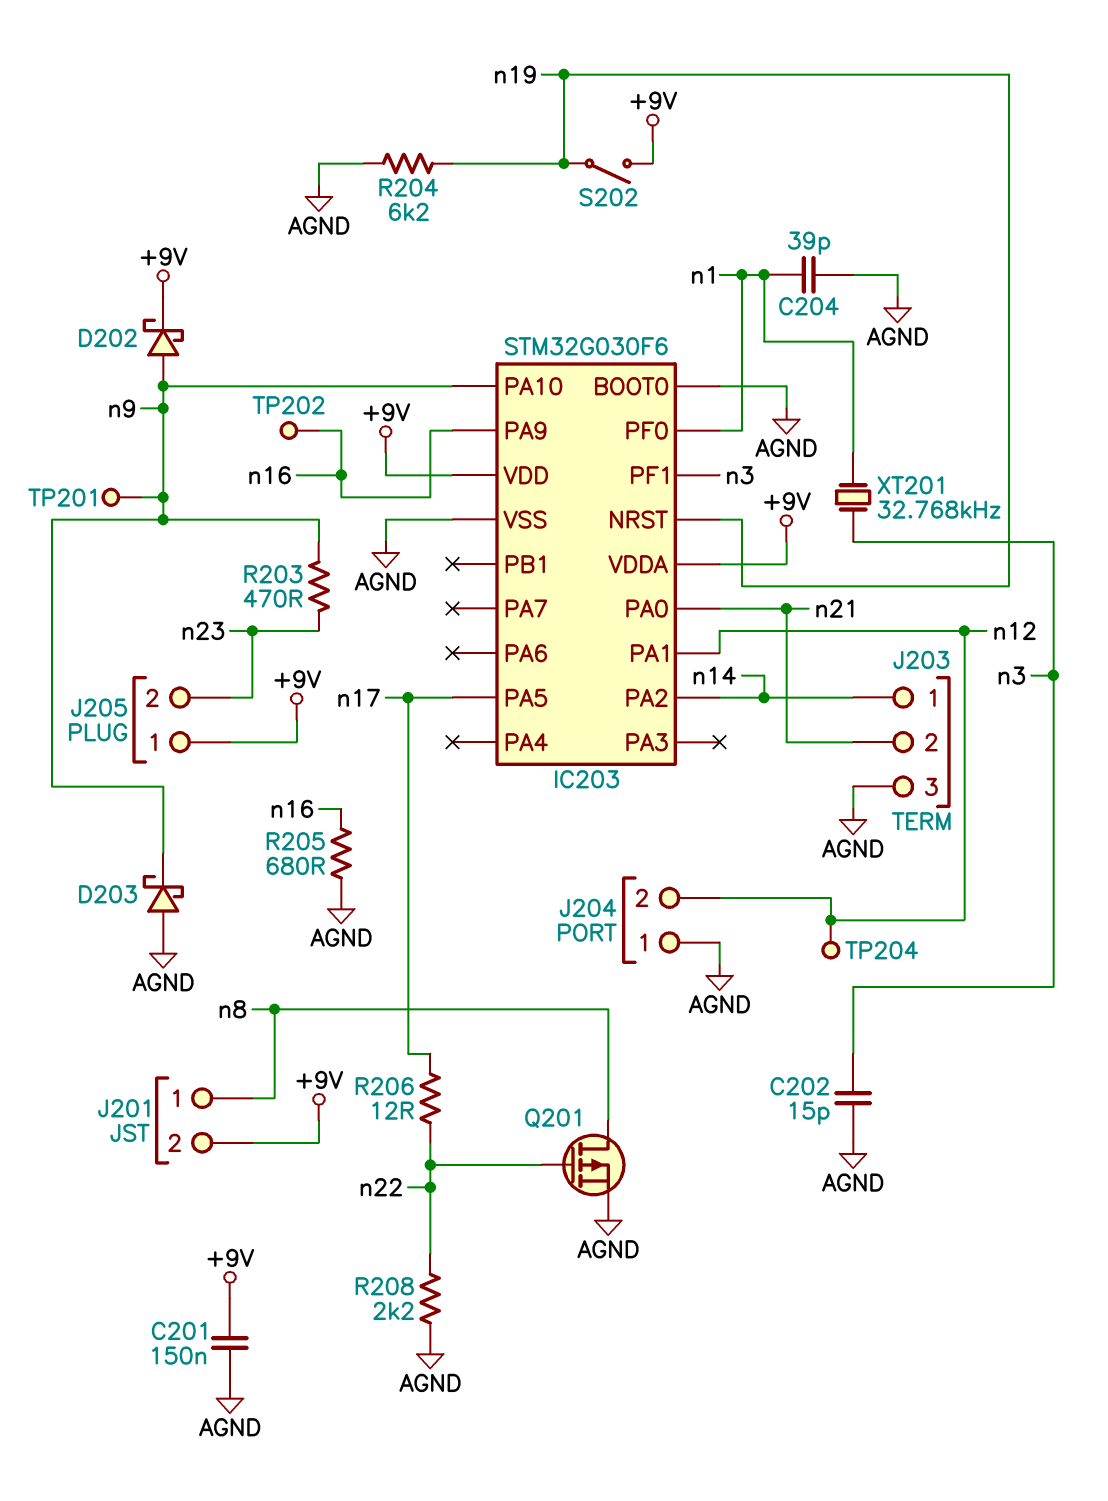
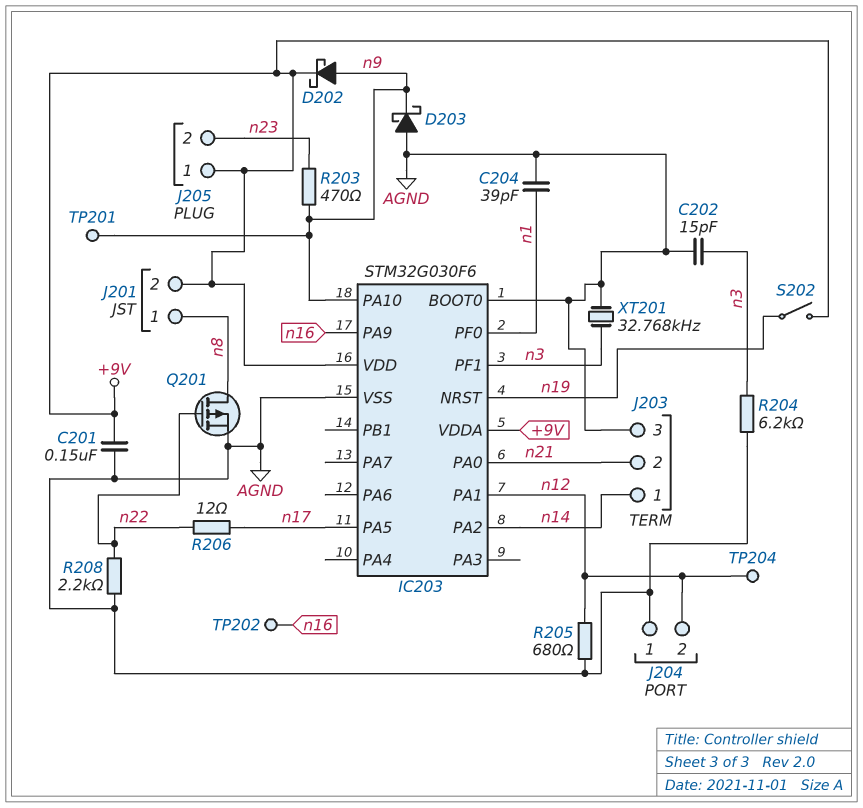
R204: 6.2k (AGND, n19) -> 6.2k (AGND, n3)
R205: 680 (AGND, n16) -> 680 (AGND, n12)
XT201: 32.768kHz (n1, n3) -> 32.768kHz (AGND, n3)

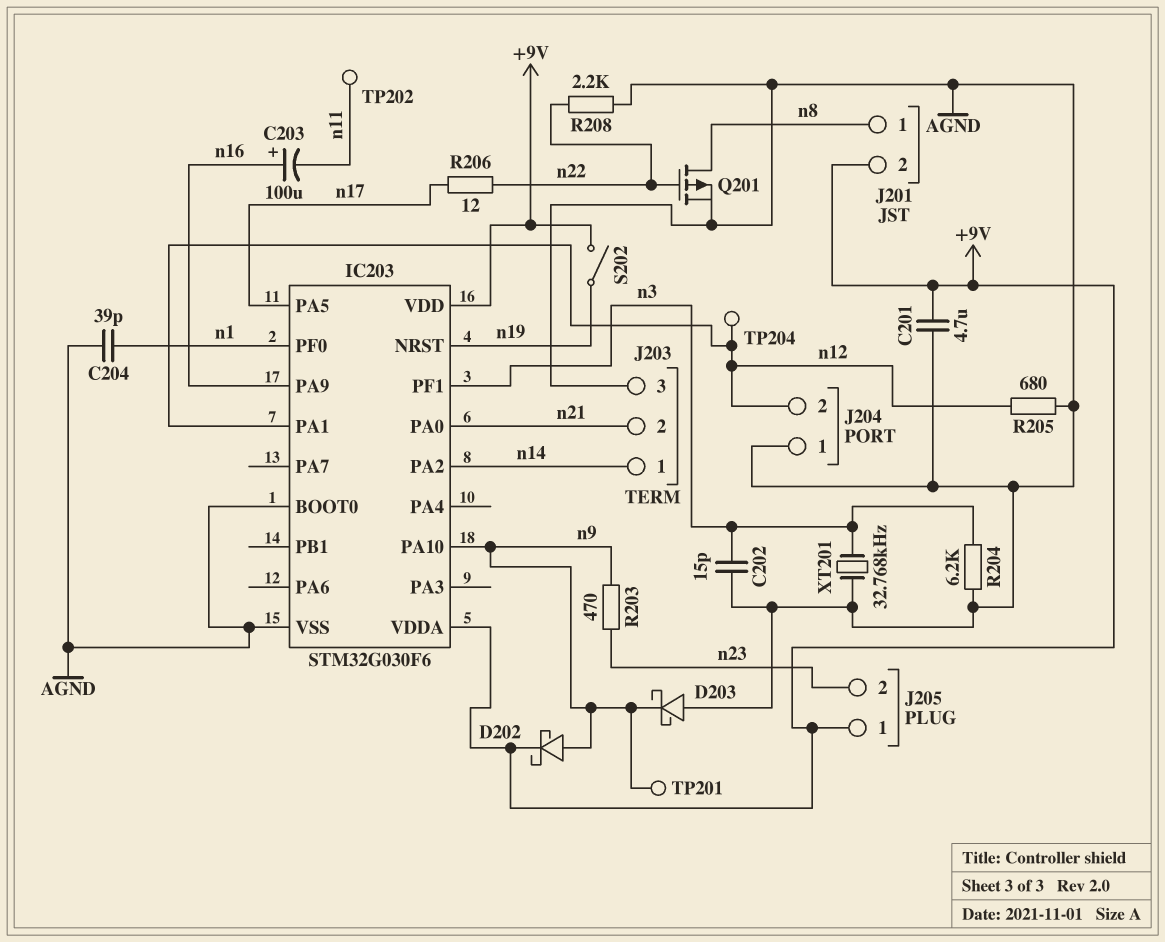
C201: 150nF (+9V, AGND) -> 4.7uF (+9V, AGND)
C203: none -> 100uF (plus n16, minus n11)
TP202: test point (n16) -> test point (n11)

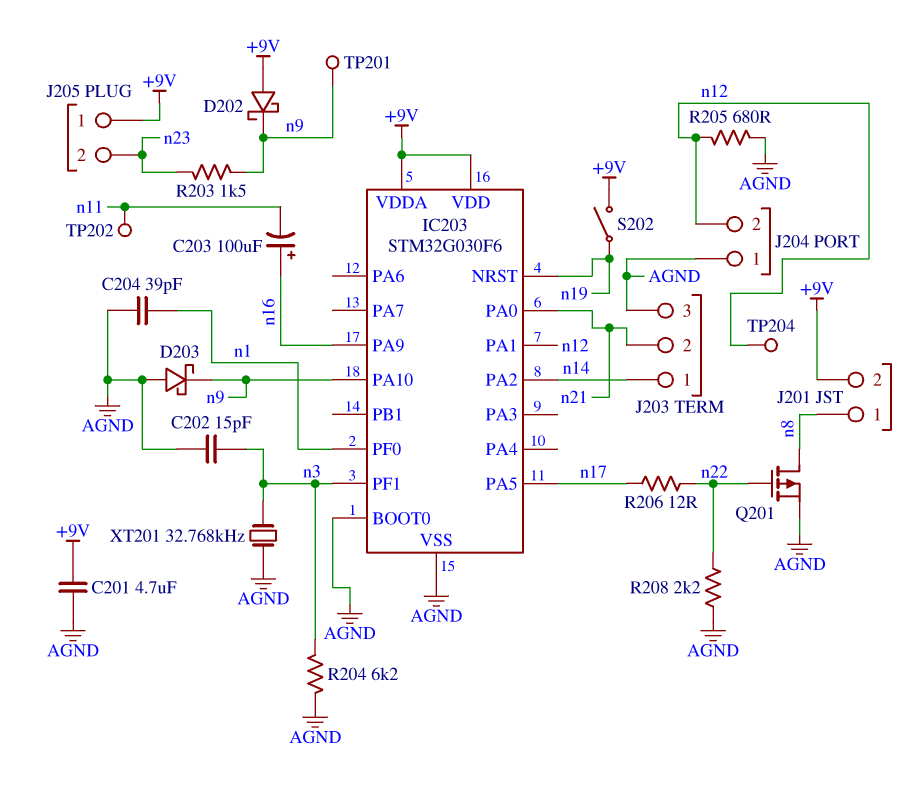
D202: schottky (A n9, K +9V) -> schottky (A +9V, K n9)
R203: 470 (n9, n23) -> 1.5k (n9, n23)

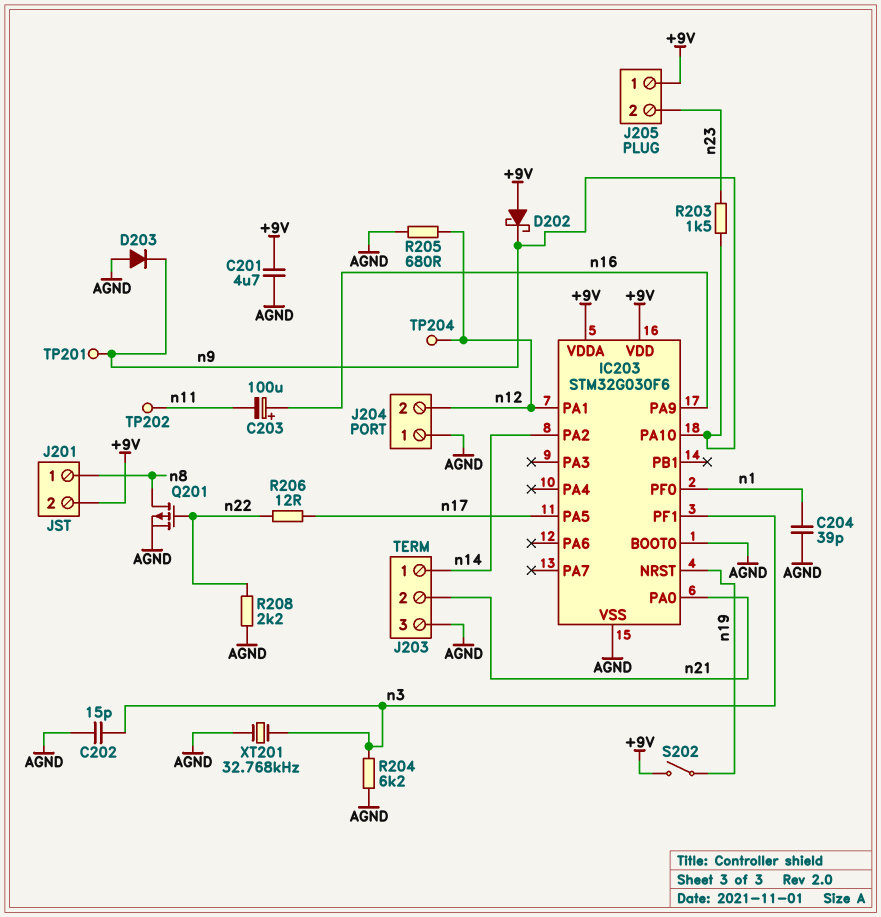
D203: schottky (A AGND, K n9) -> diode (A AGND, K n9)

